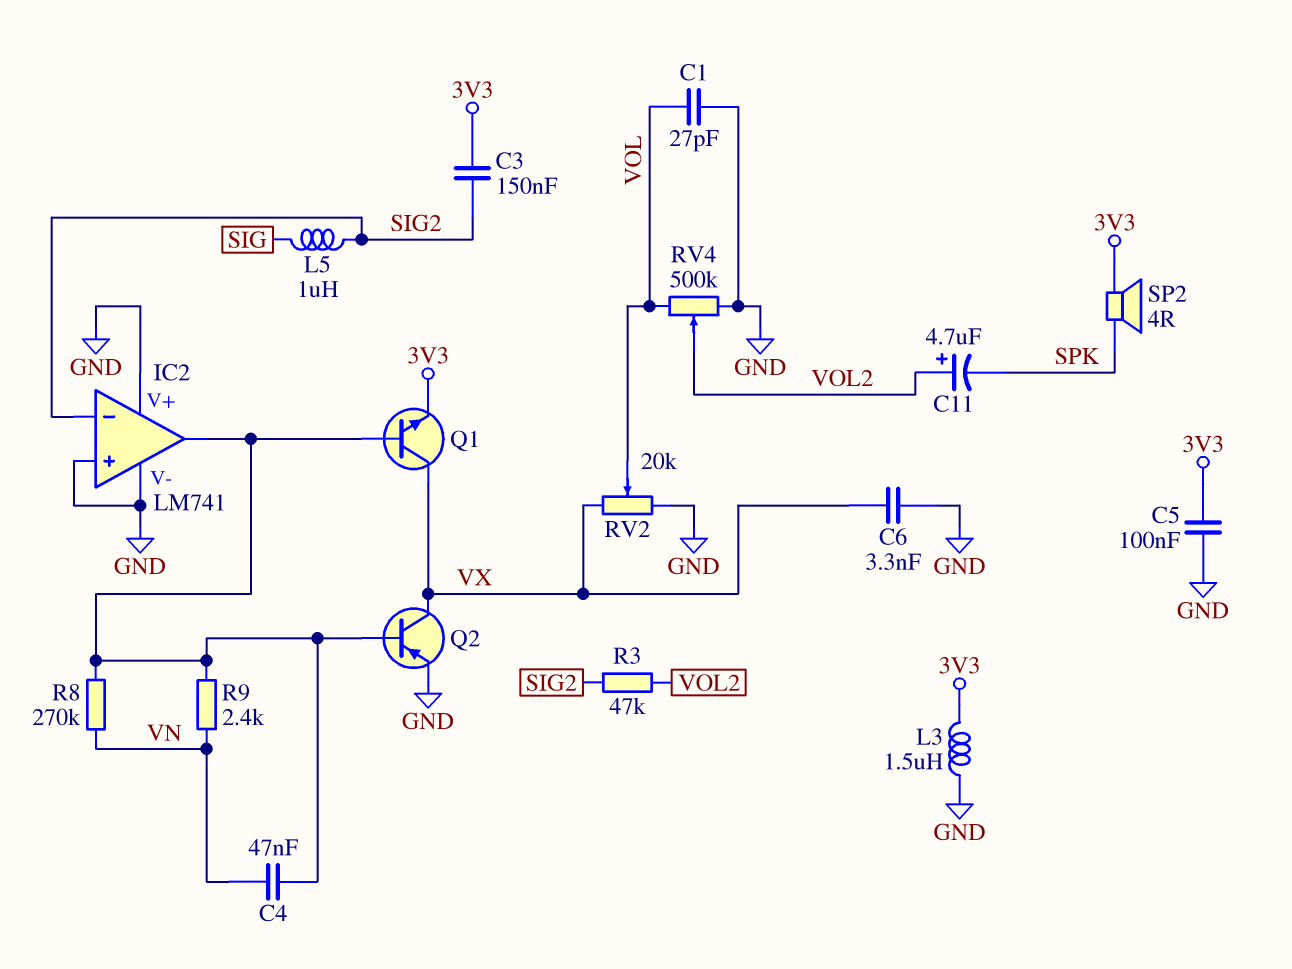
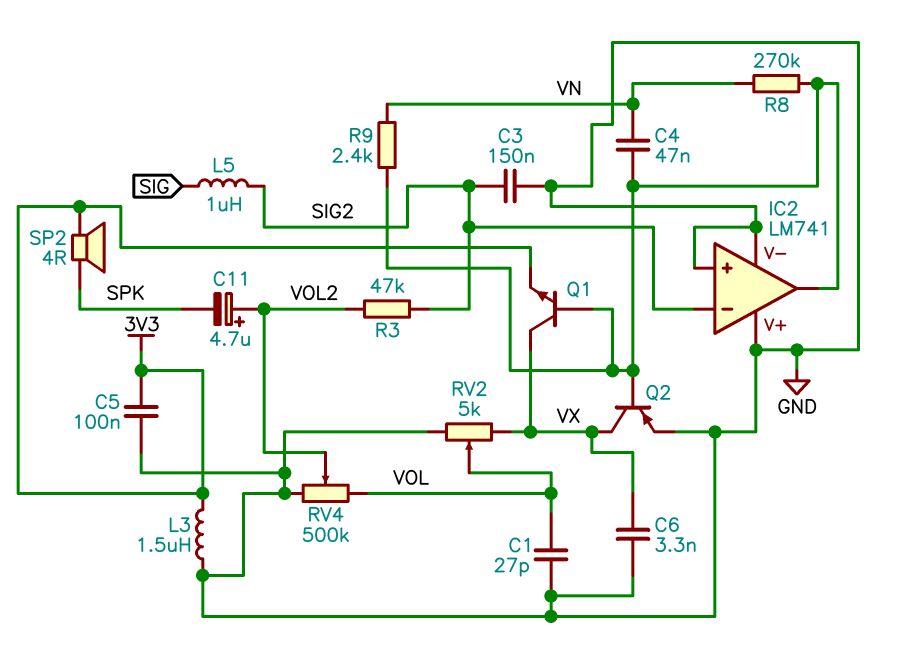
C3: 150nF (3V3, SIG2) -> 150nF (GND, SIG2)
RV2: 20k (GND, VX, wiper VOL) -> 5k (GND, VX, wiper VOL)

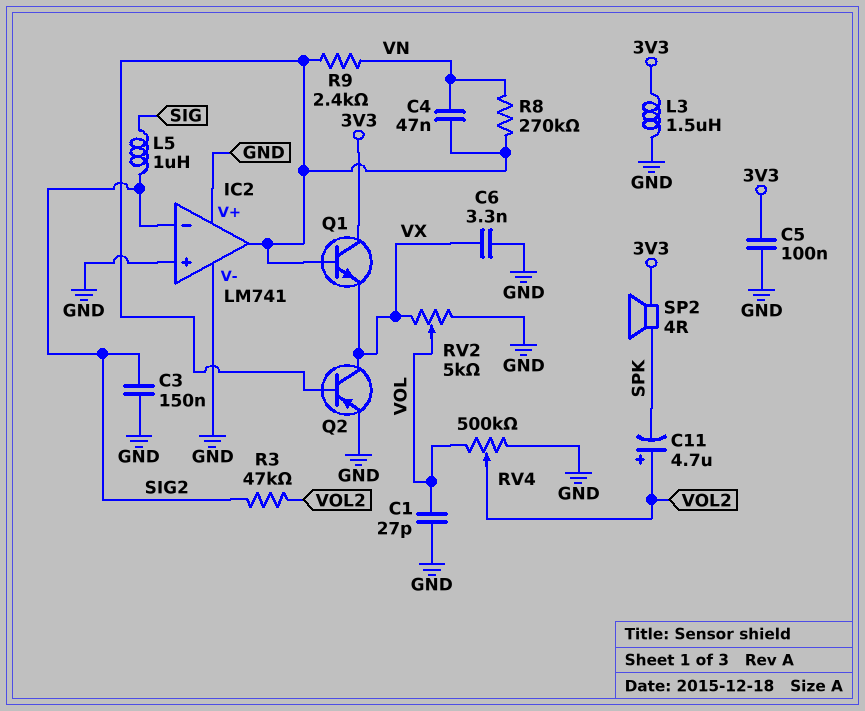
Q1: NPN (B IC2/out, C VX, E 3V3) -> NPN (B IC2/out, C 3V3, E VX)

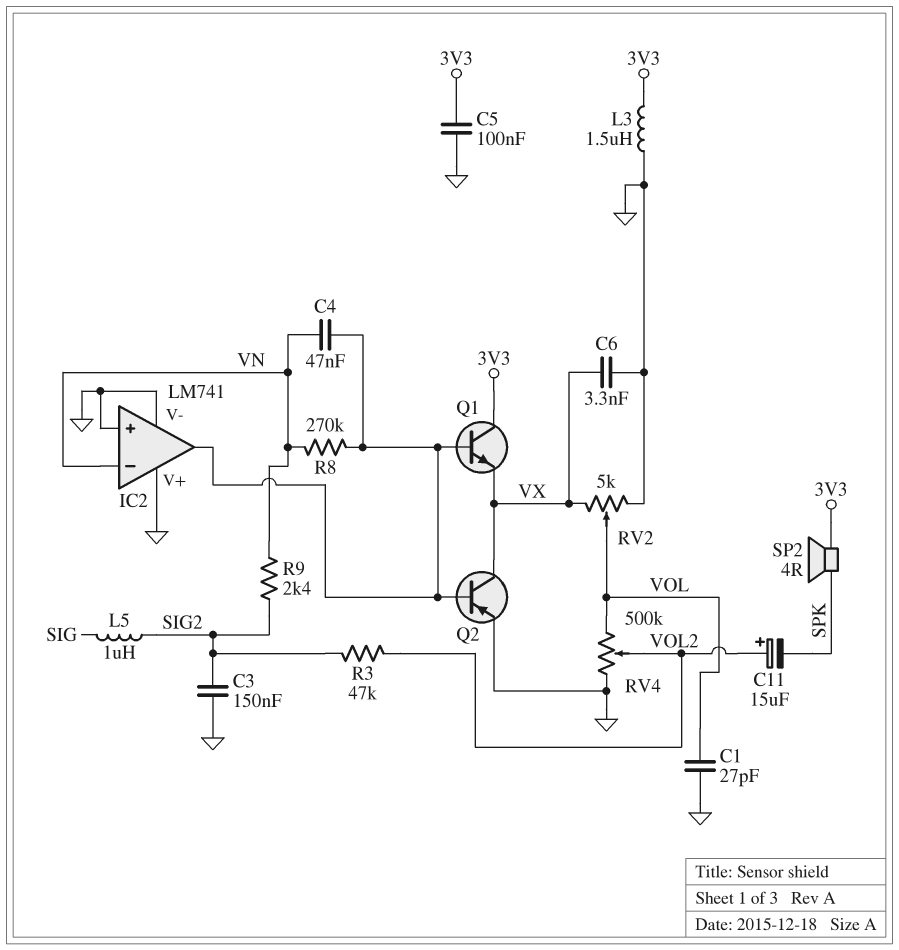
C11: 4.7uF (plus VOL2, minus SPK) -> 15uF (plus VOL2, minus SPK)
IC2 pin in-: SIG2 -> VN
R9: 2.4k (IC2/out, VN) -> 2.4k (SIG2, VN)

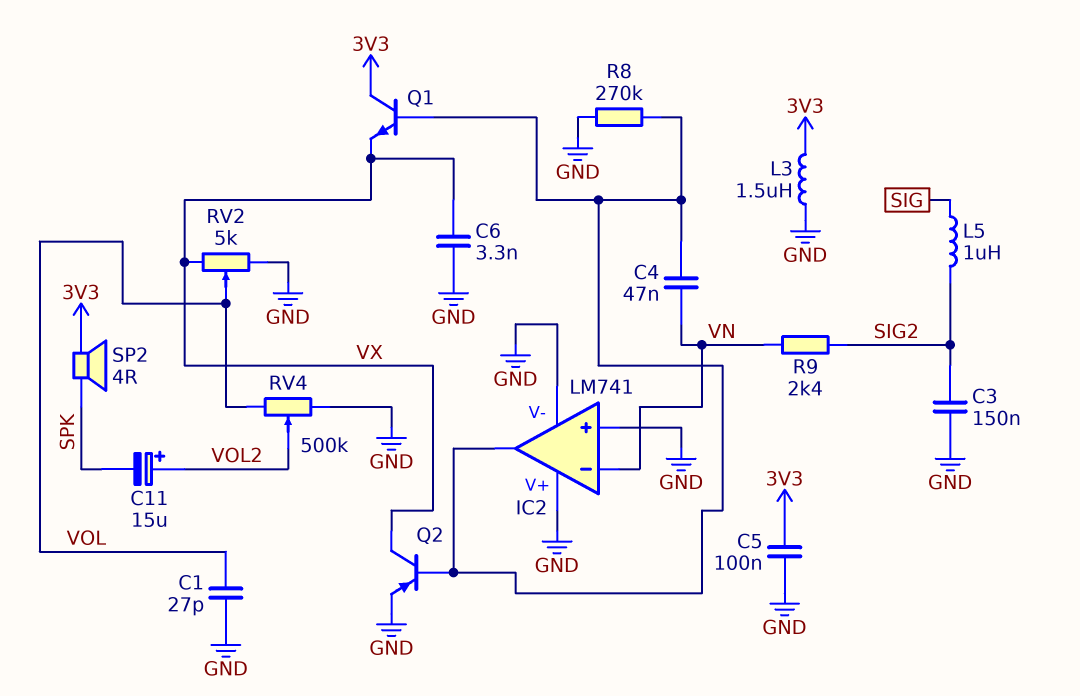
R3: 47k (SIG2, VOL2) -> none
R8: 270k (IC2/out, VN) -> 270k (GND, IC2/out)

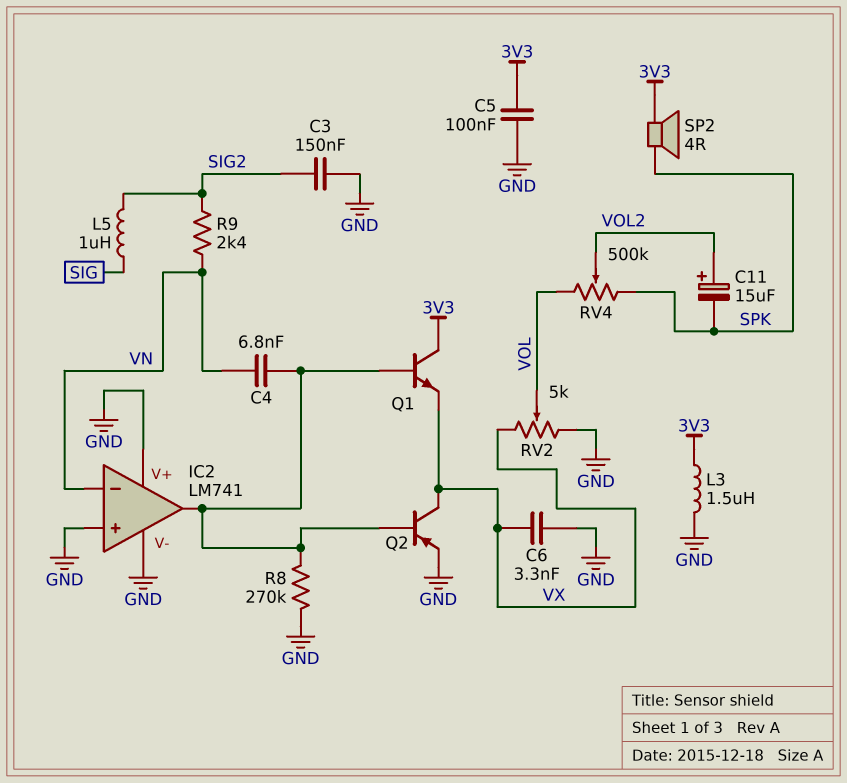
C1: 27pF (GND, VOL) -> none
C4: 47nF (IC2/out, VN) -> 6.8nF (IC2/out, VN)
RV4: 500k (GND, VOL, wiper VOL2) -> 500k (SPK, VOL, wiper VOL2)

